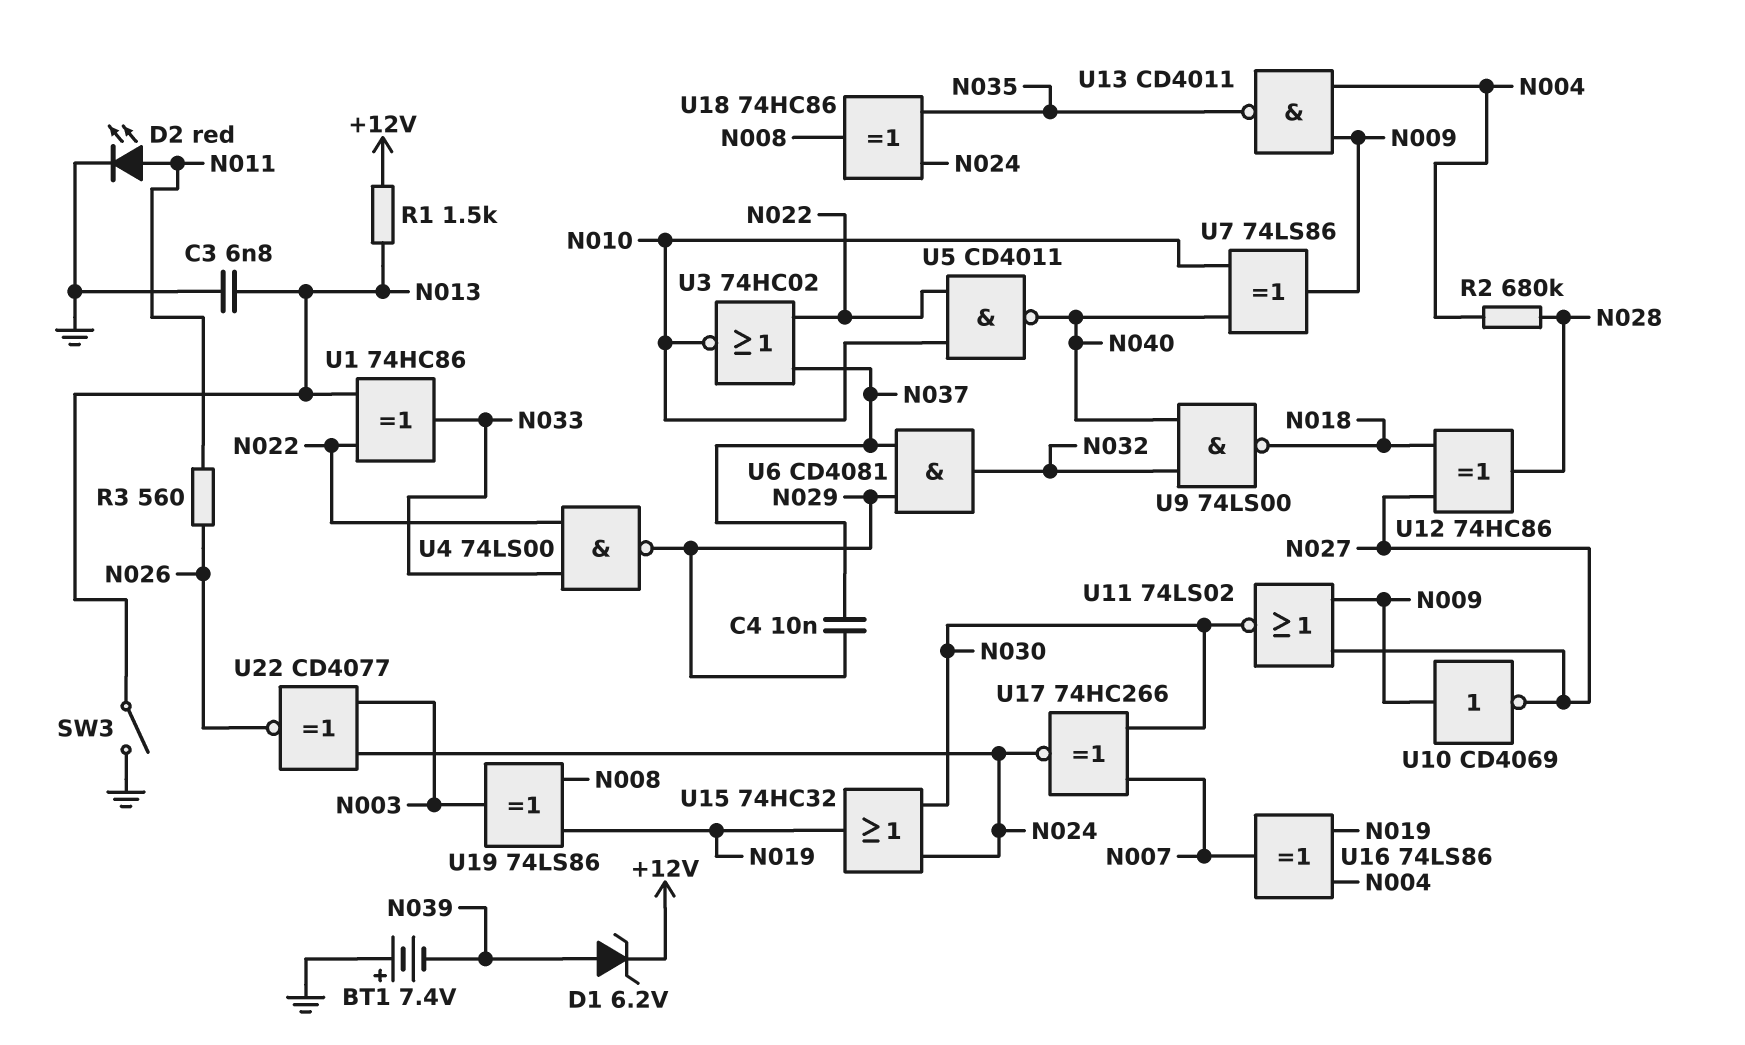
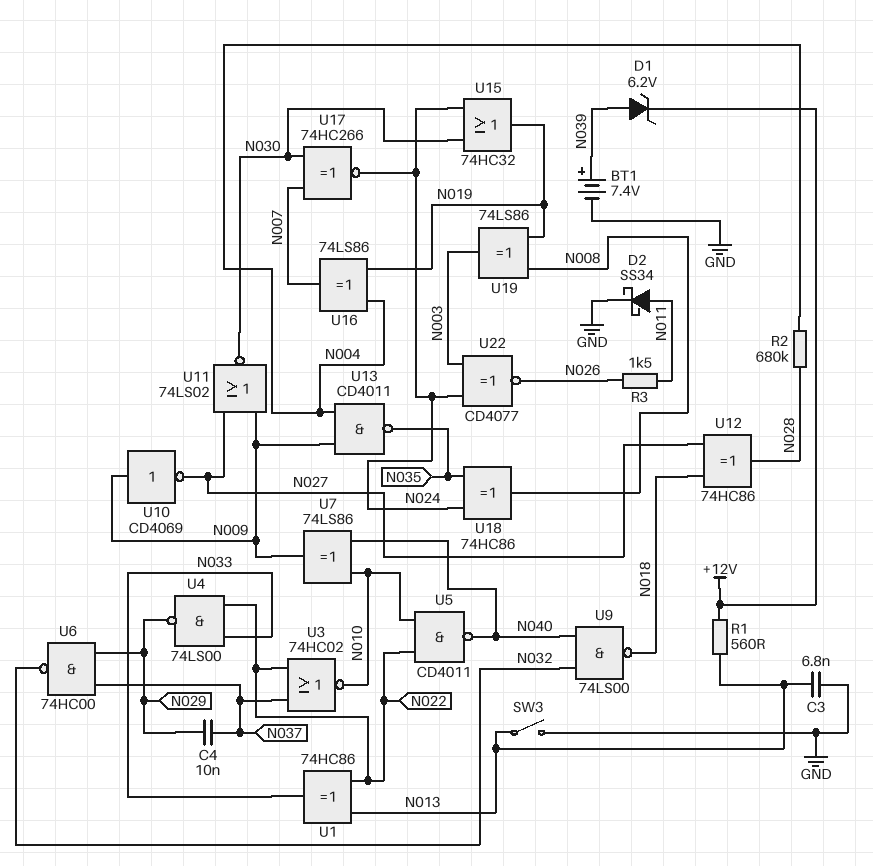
BT1: 7.4V (plus GND, minus N039) -> 7.4V (plus N039, minus GND)
D2: LED red (A N011, K GND) -> schottky SS34 (A N011, K GND)
R1: 1.5k (+12V, N013) -> 560 (+12V, N013)
R3: 560 (N011, N026) -> 1.5k (N011, N026)
U6: AND CD4081 (in N029, in N037, out N032) -> NAND 74HC00 (in N029, in N037, out N032)

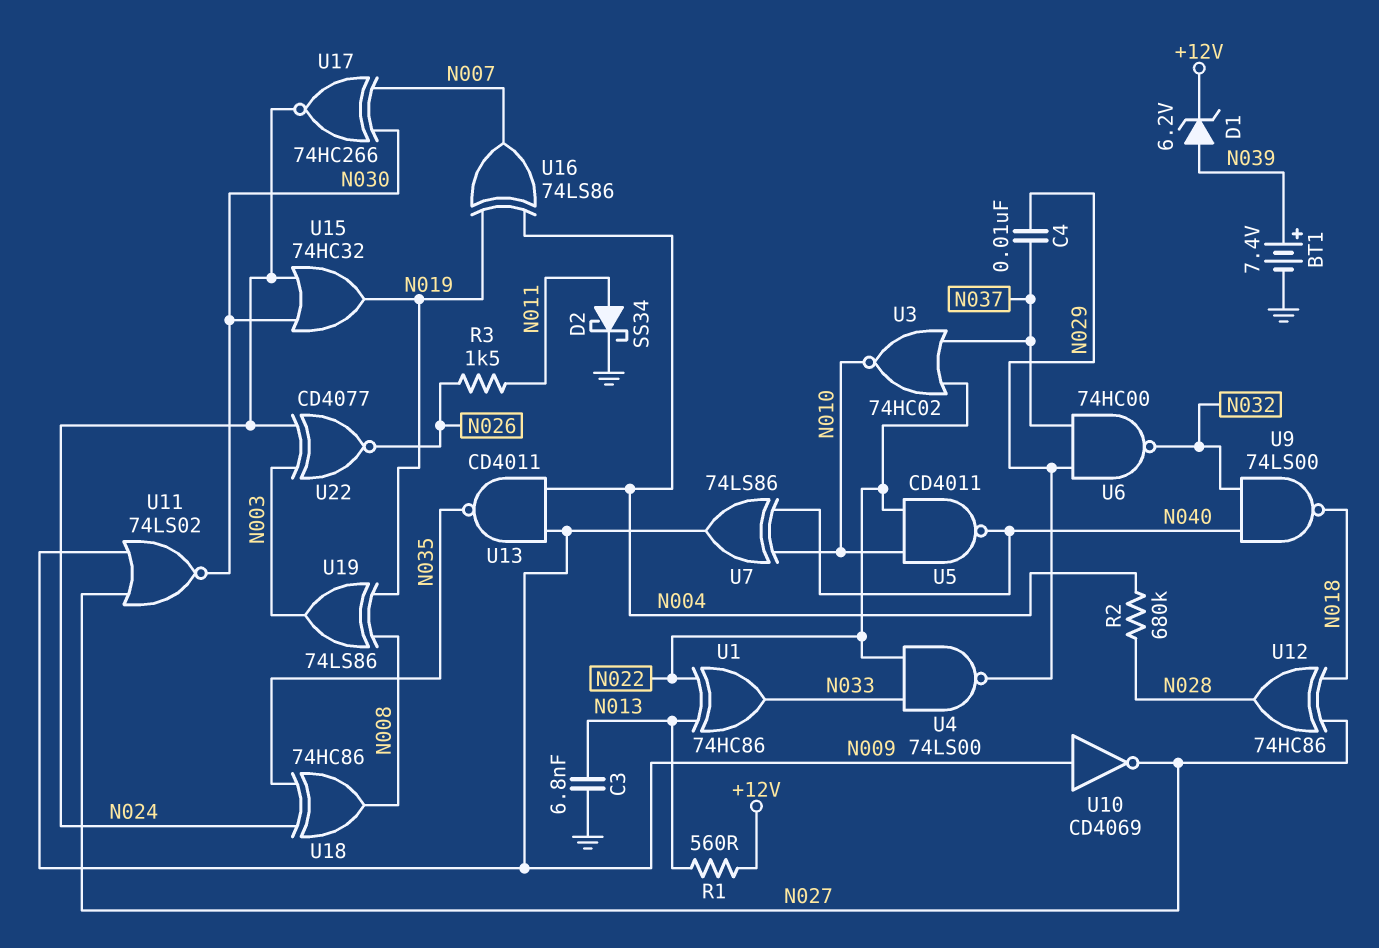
SW3: switch (GND, N013) -> none

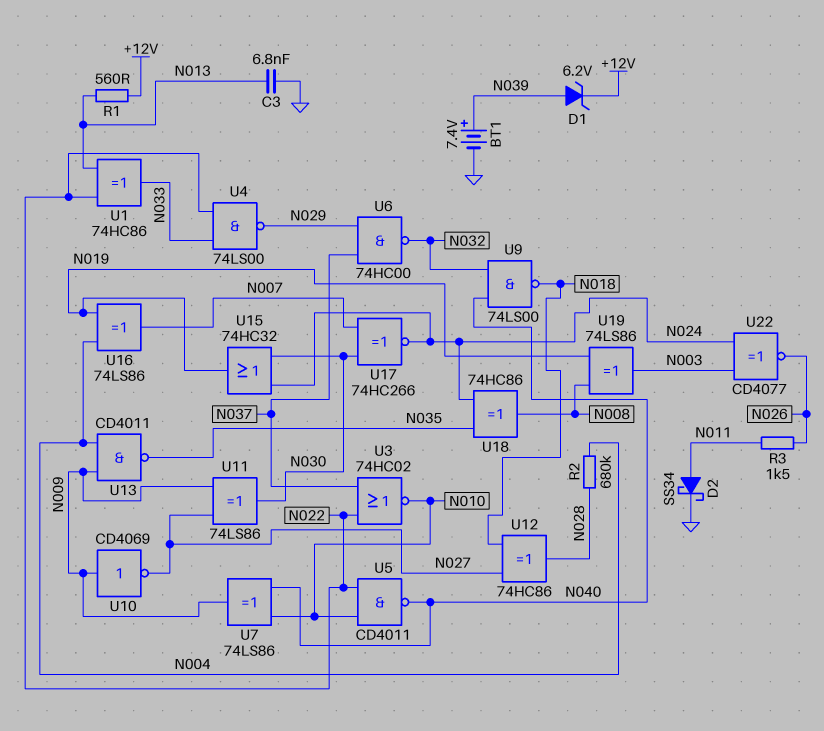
C4: 10nF (N029, N037) -> none
U11: NOR 74LS02 (in N009, in N027, out N030) -> XOR 74LS86 (in N009, in N027, out N030)

